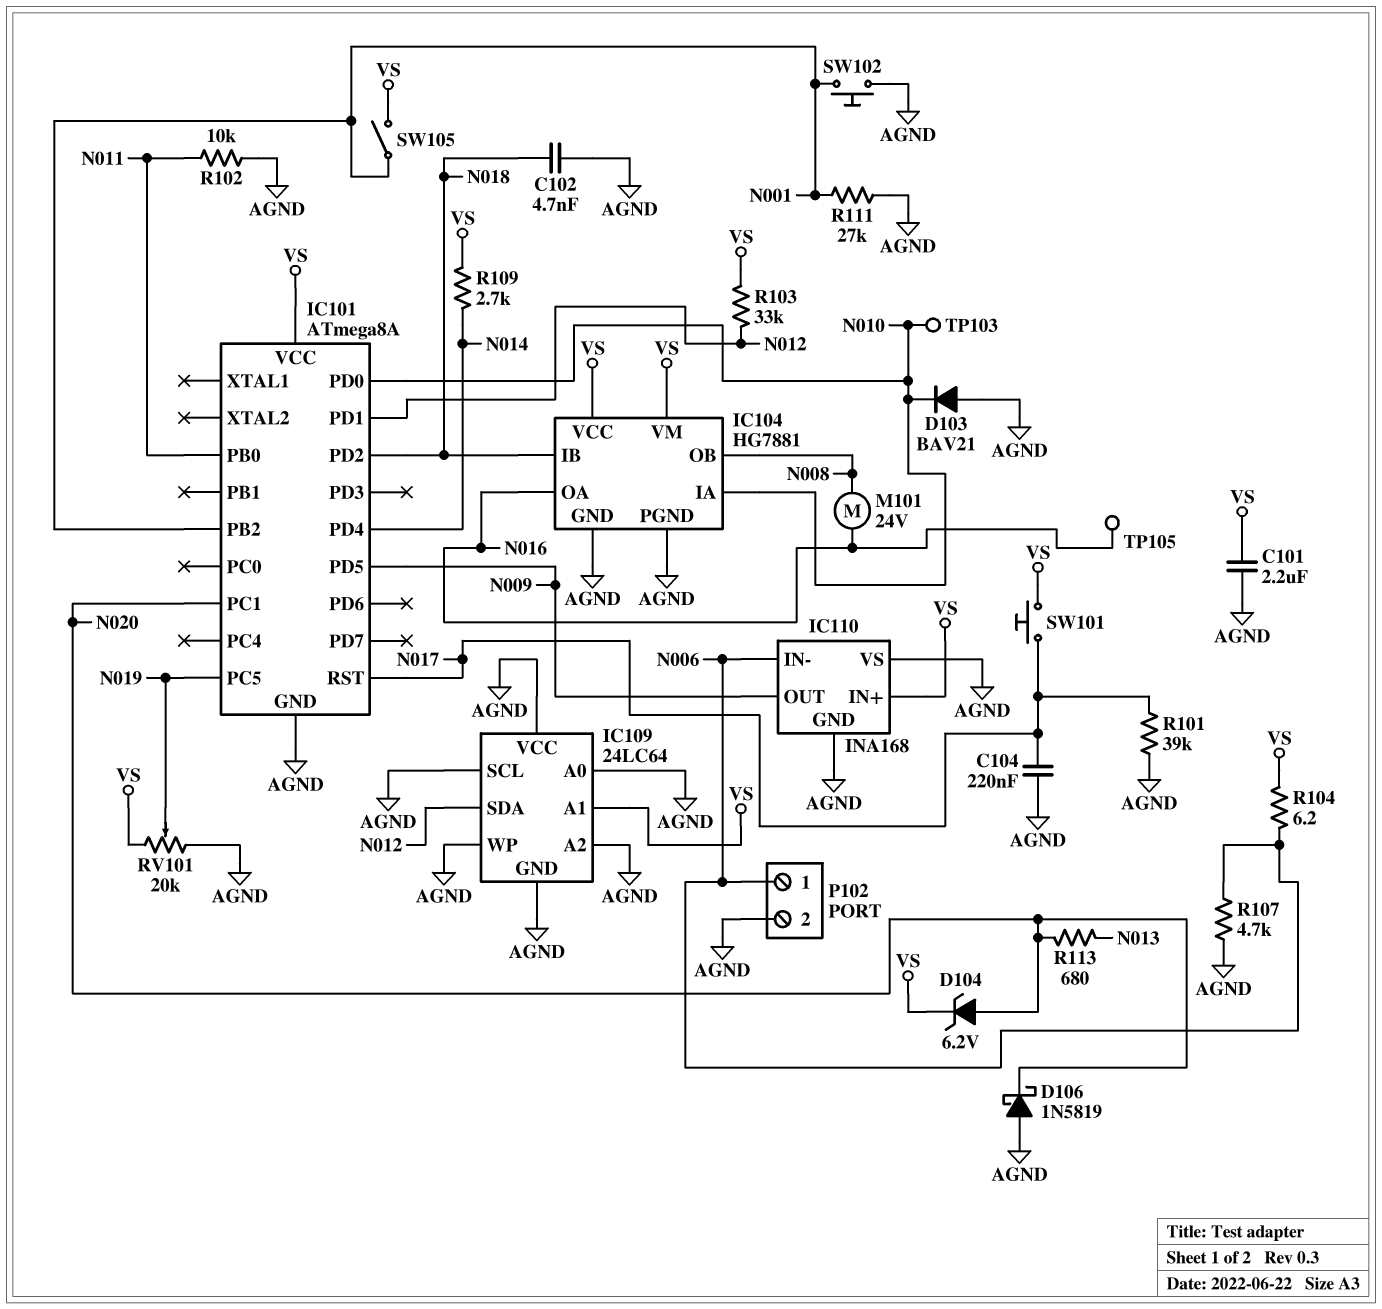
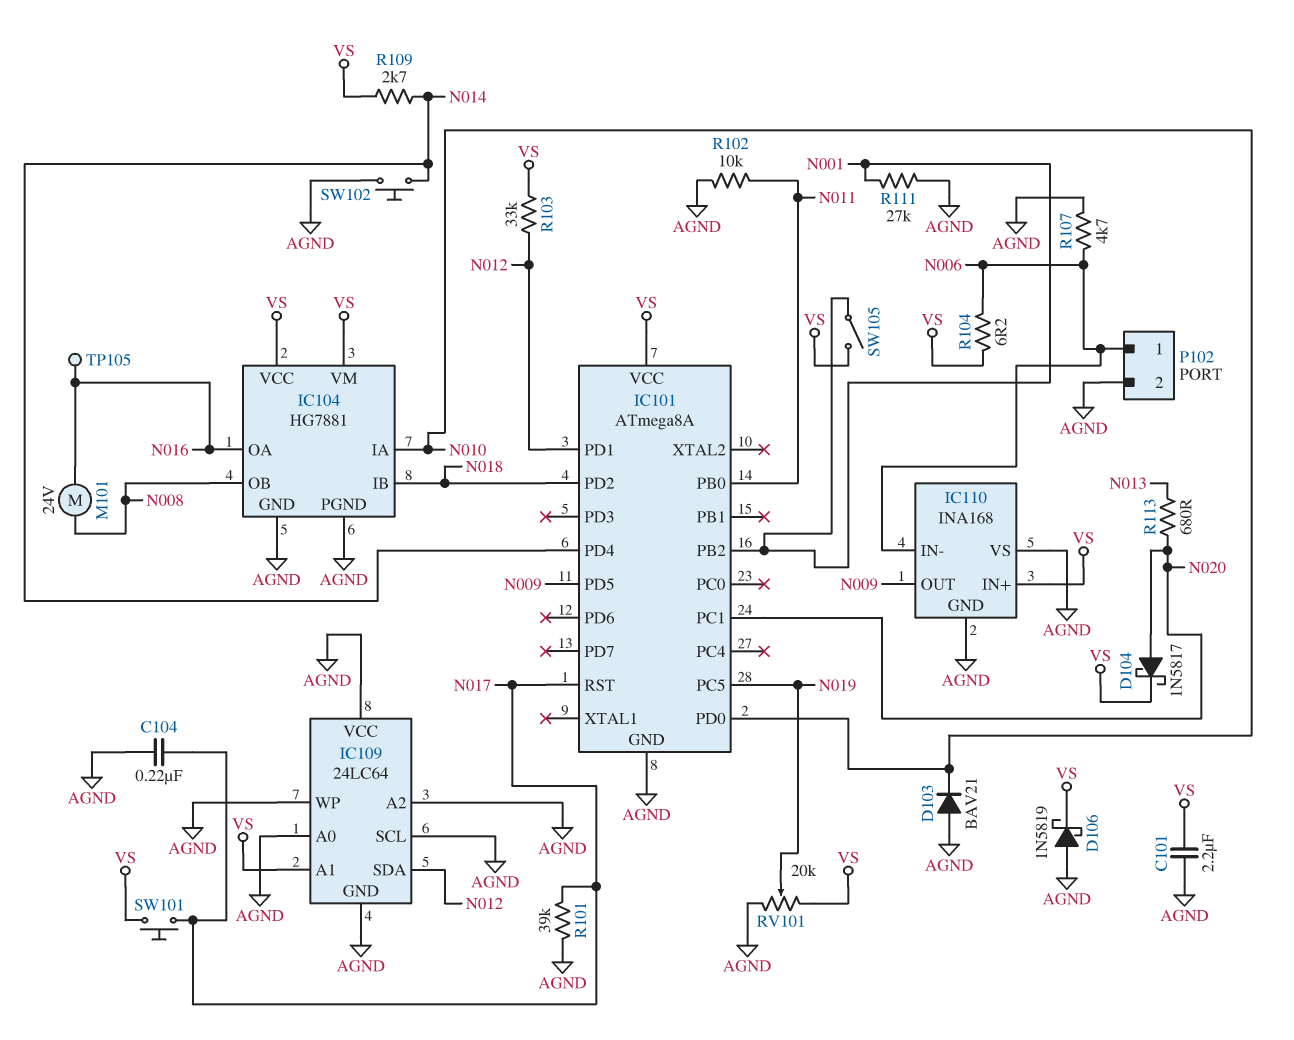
C102: 4.7nF (AGND, N018) -> none
D104: zener 6.2V (A N020, K VS) -> schottky 1N5817 (A N020, K VS)
D106: schottky 1N5819 (A AGND, K N020) -> schottky 1N5819 (A AGND, K VS)
SW102: button (AGND, N001) -> button (AGND, N014)
TP103: test point (N010) -> none

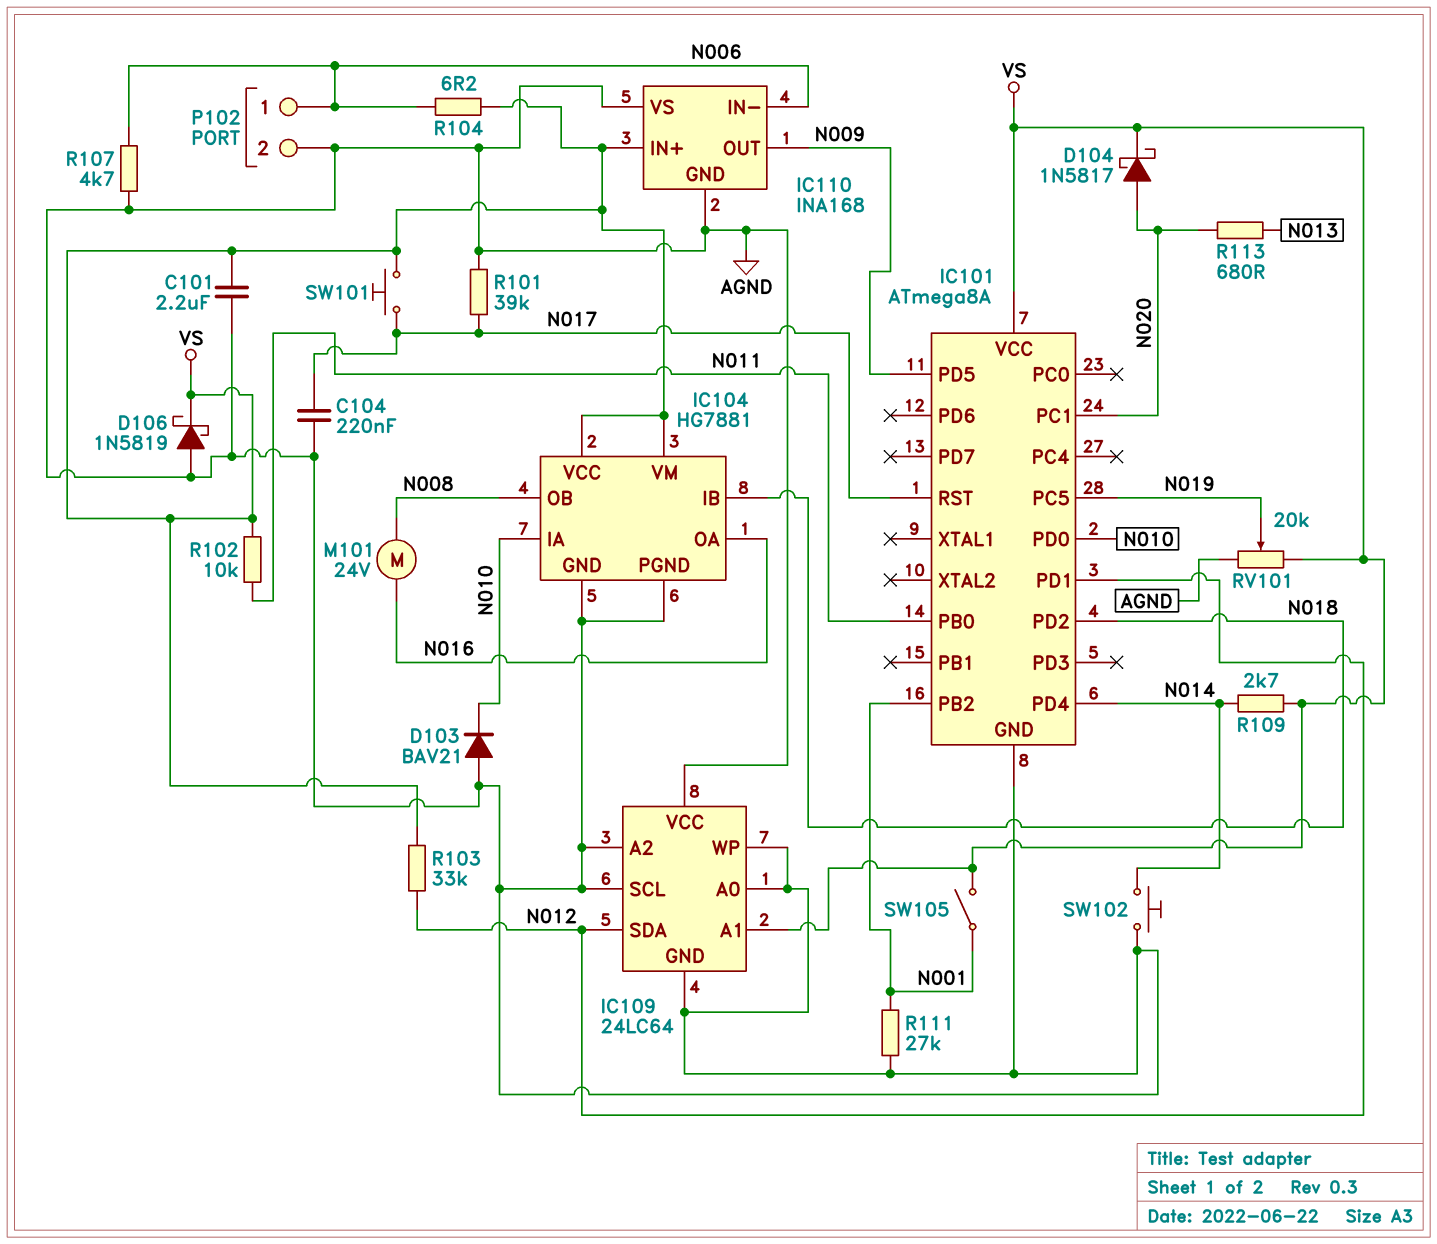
R102: 10k (AGND, N011) -> 10k (N011, VS)
TP105: test point (N016) -> none

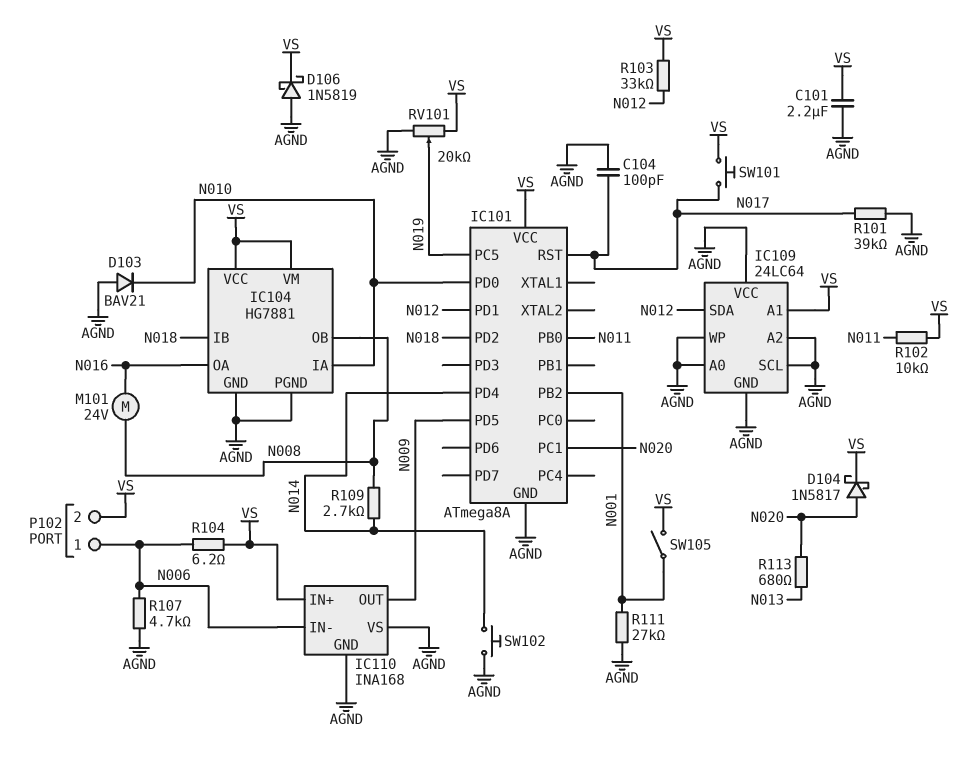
C104: 220nF (AGND, N017) -> 100pF (AGND, N017)
P102 pin 2: AGND -> VS
R109: 2.7k (N014, VS) -> 2.7k (N008, N014)

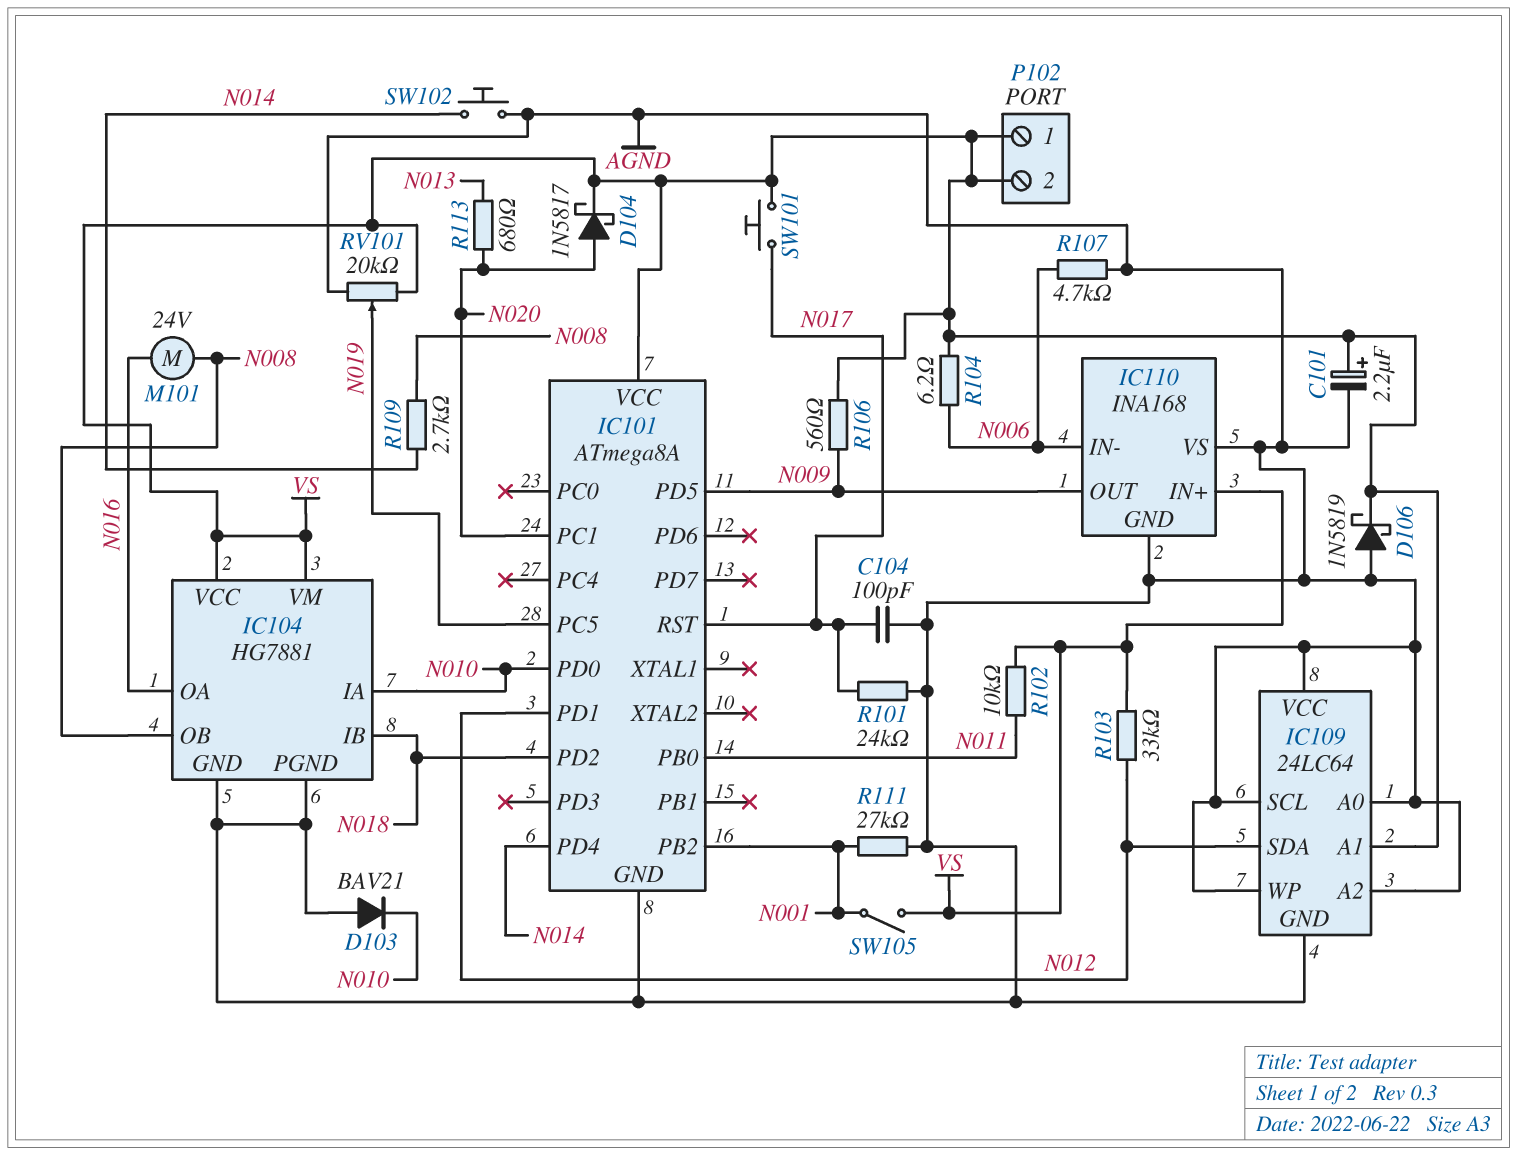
C101: 2.2uF (AGND, VS) -> 2.2uF (plus VS, minus AGND)
P102 pin 1: N006 -> VS
R101: 39k (AGND, N017) -> 24k (AGND, N017)
R106: none -> 560 (N009, VS)

